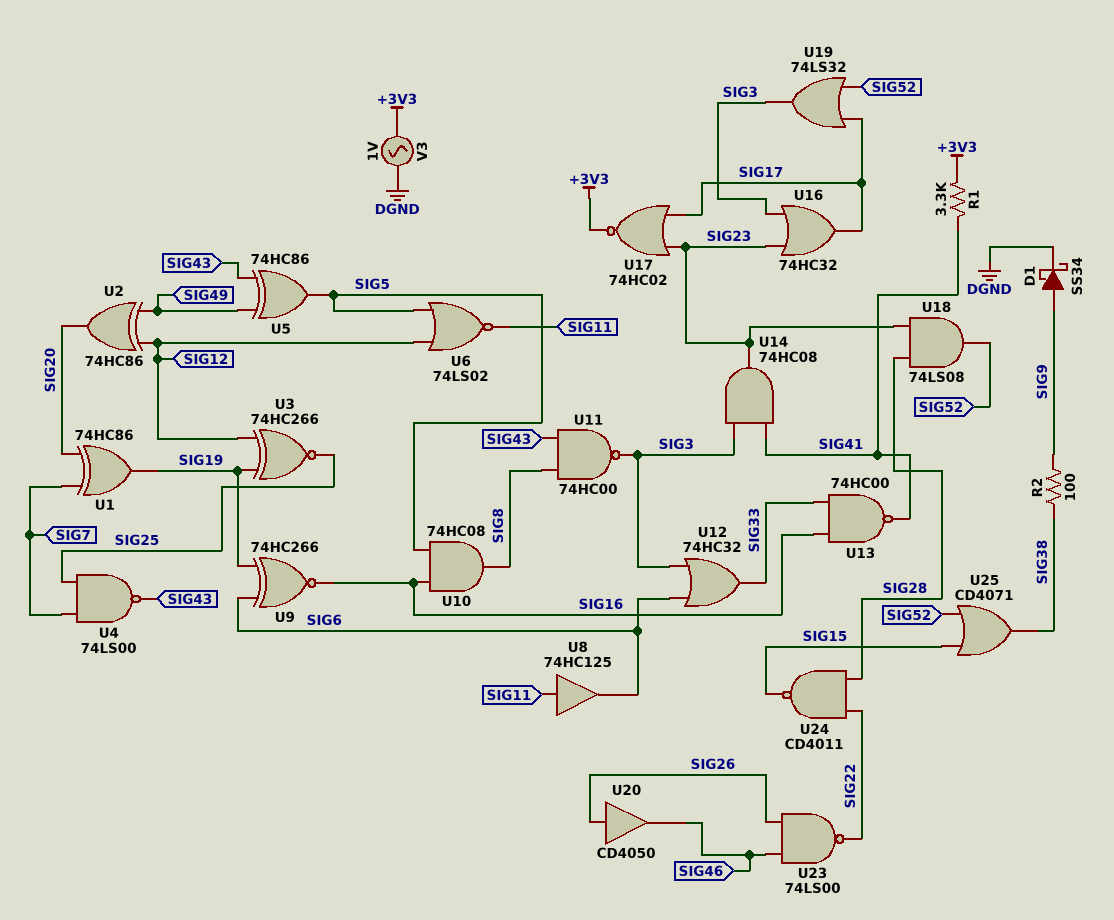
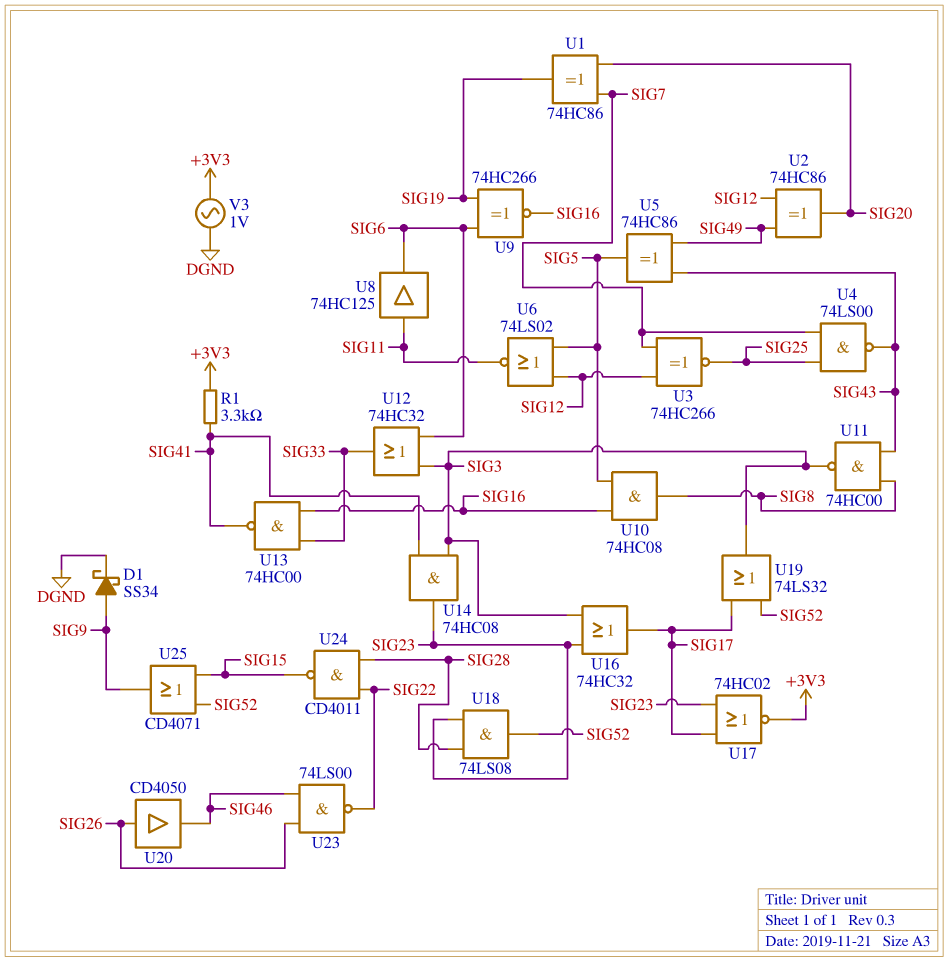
R2: 100 (SIG9, SIG38) -> none
U3: XNOR 74HC266 (in SIG12, in SIG19, out SIG25) -> XNOR 74HC266 (in SIG7, in SIG12, out SIG25)
U25: OR CD4071 (in SIG15, in SIG52, out SIG38) -> OR CD4071 (in SIG15, in SIG52, out SIG9)

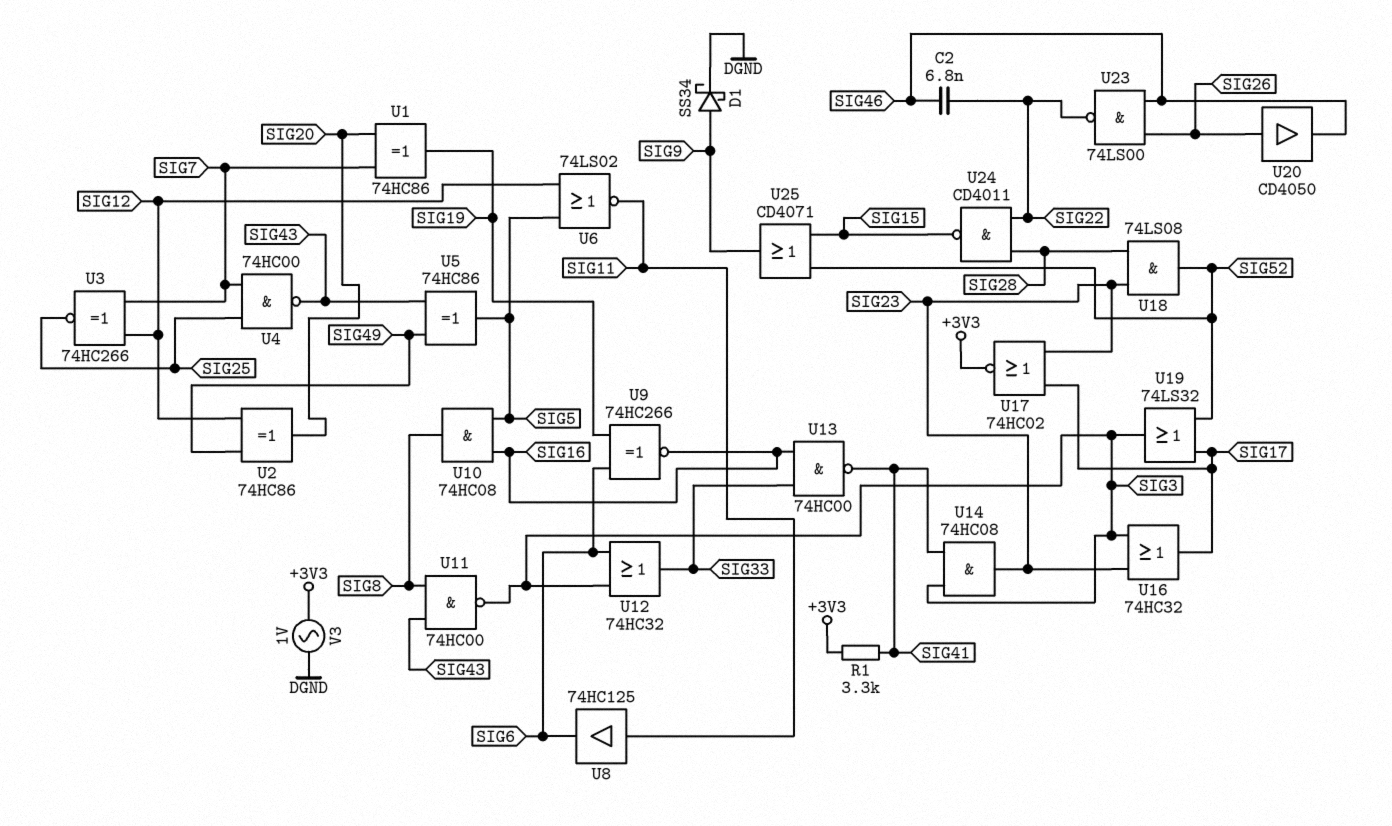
C2: none -> 6.8nF (SIG22, SIG46)
U4: NAND 74LS00 (in SIG7, in SIG25, out SIG43) -> NAND 74HC00 (in SIG7, in SIG25, out SIG43)

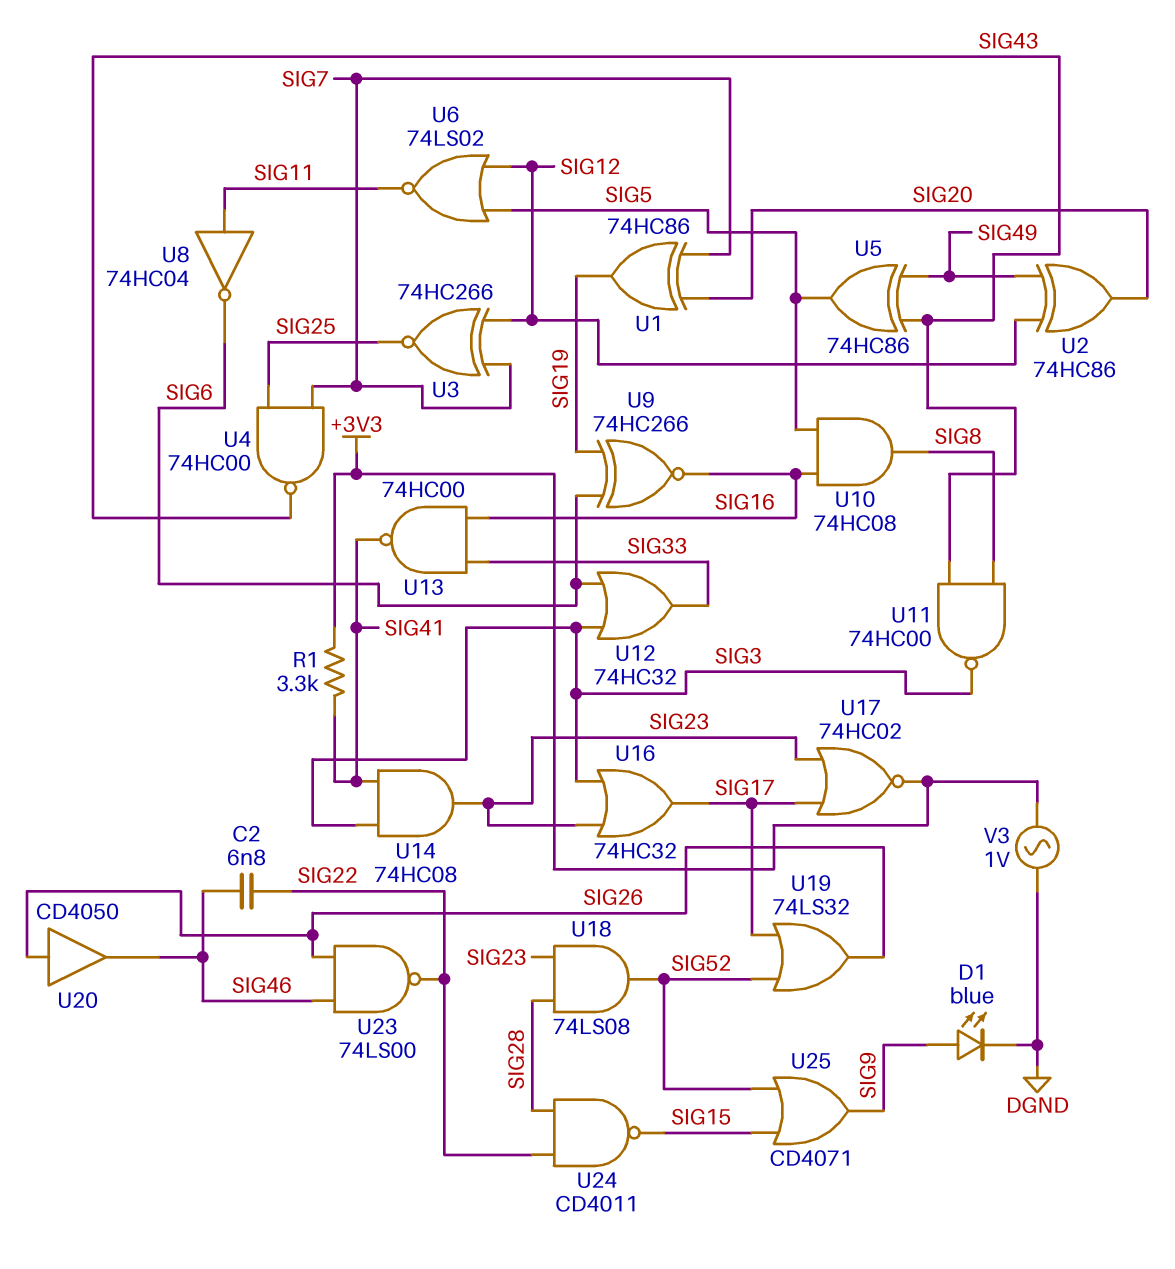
D1: schottky SS34 (A SIG9, K DGND) -> LED blue (A SIG9, K DGND)
U8: buffer 74HC125 (in SIG11, out SIG6) -> NOT 74HC04 (in SIG11, out SIG6)
U19: OR 74LS32 (in SIG17, in SIG52, out SIG3) -> OR 74LS32 (in SIG17, in SIG52, out SIG26)

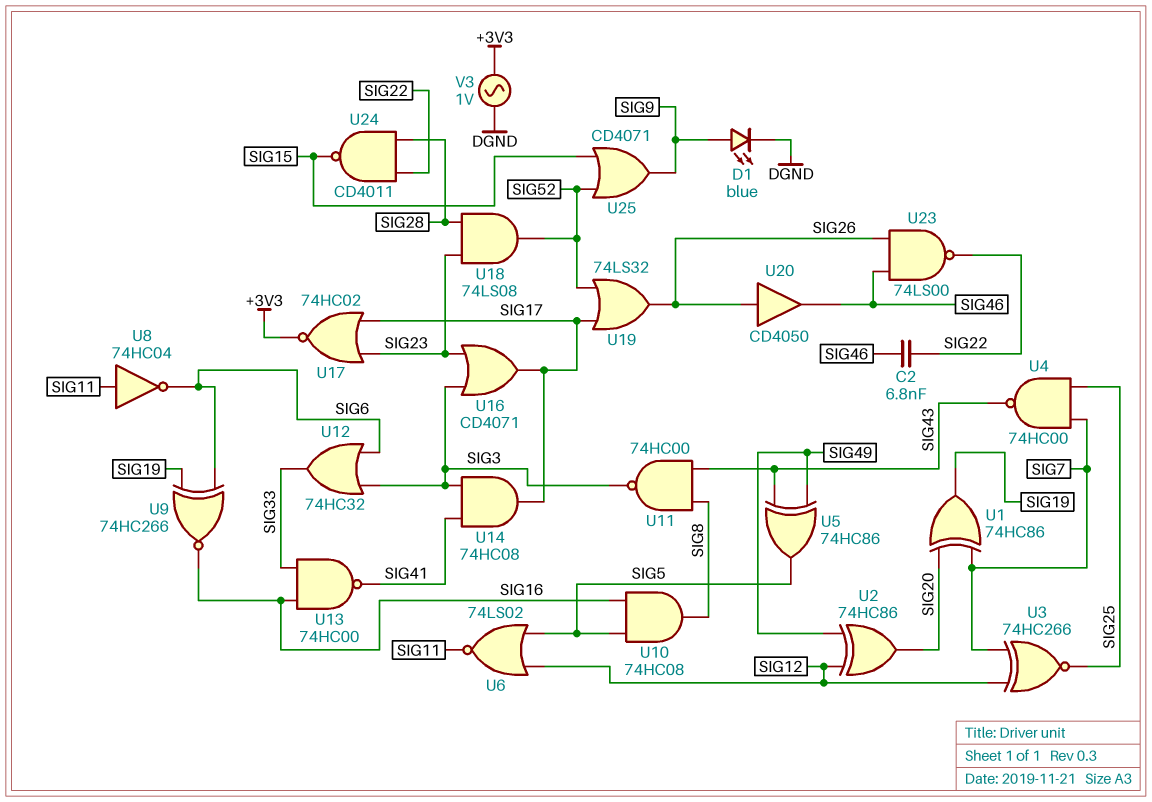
R1: 3.3k (+3V3, SIG41) -> none
U14: AND 74HC08 (in SIG3, in SIG41, out SIG23) -> AND 74HC08 (in SIG3, in SIG41, out SIG17)
U16: OR 74HC32 (in SIG3, in SIG23, out SIG17) -> OR CD4071 (in SIG3, in SIG23, out SIG17)

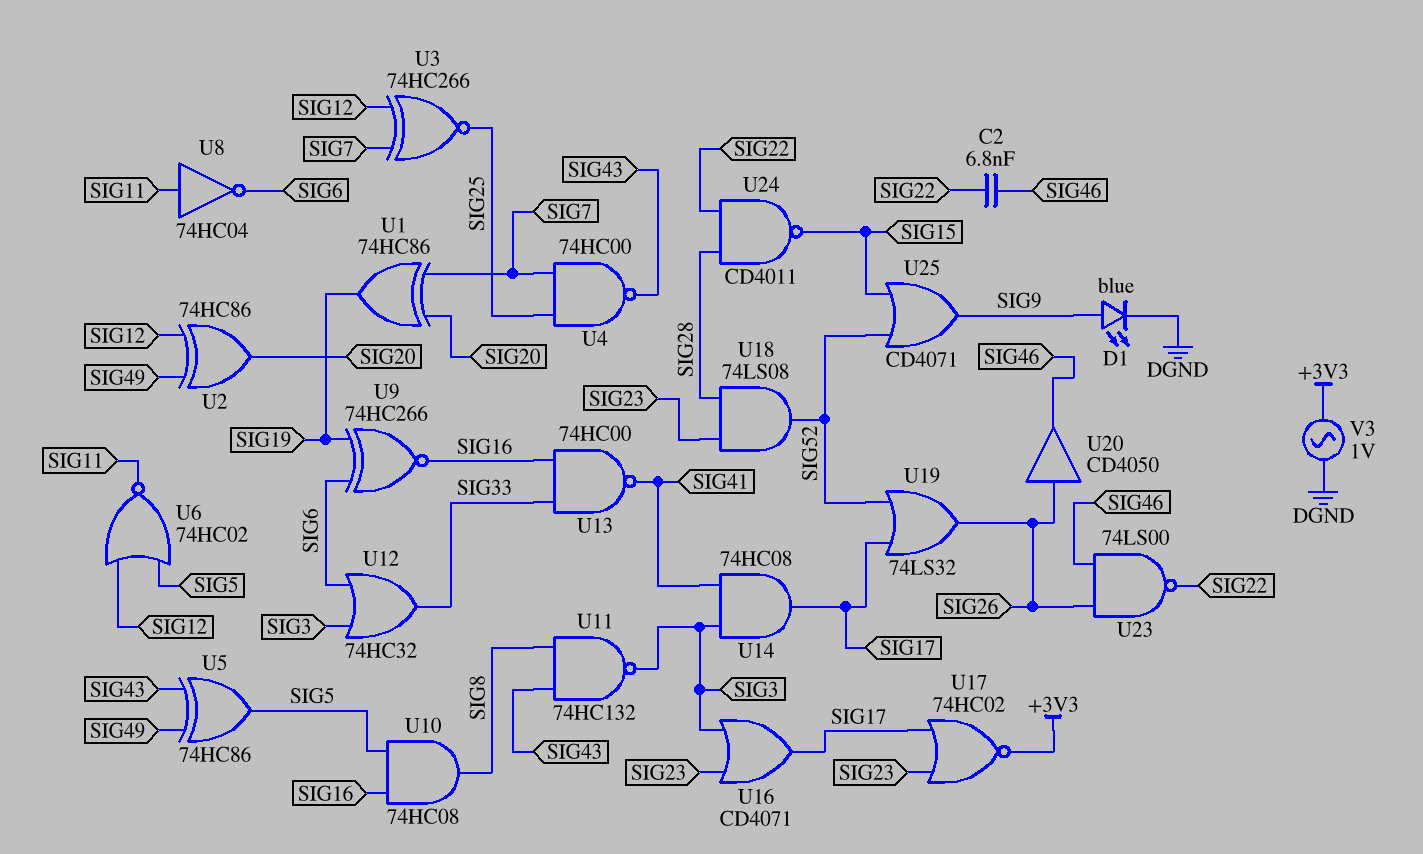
U6: NOR 74LS02 (in SIG5, in SIG12, out SIG11) -> NOR 74HC02 (in SIG5, in SIG12, out SIG11)
U11: NAND 74HC00 (in SIG8, in SIG43, out SIG3) -> NAND 74HC132 (in SIG8, in SIG43, out SIG3)

